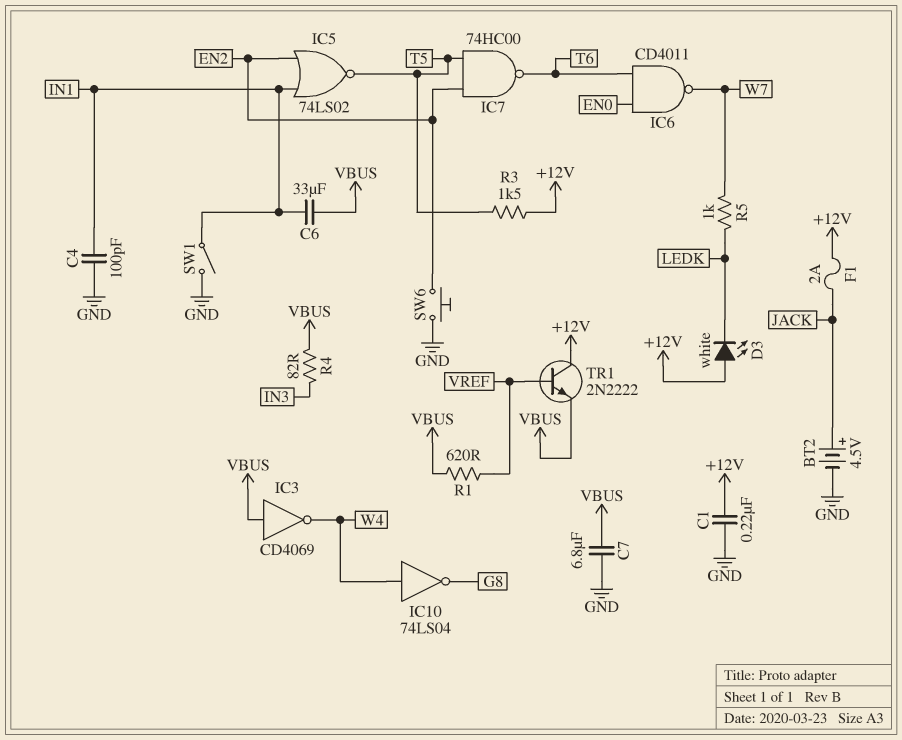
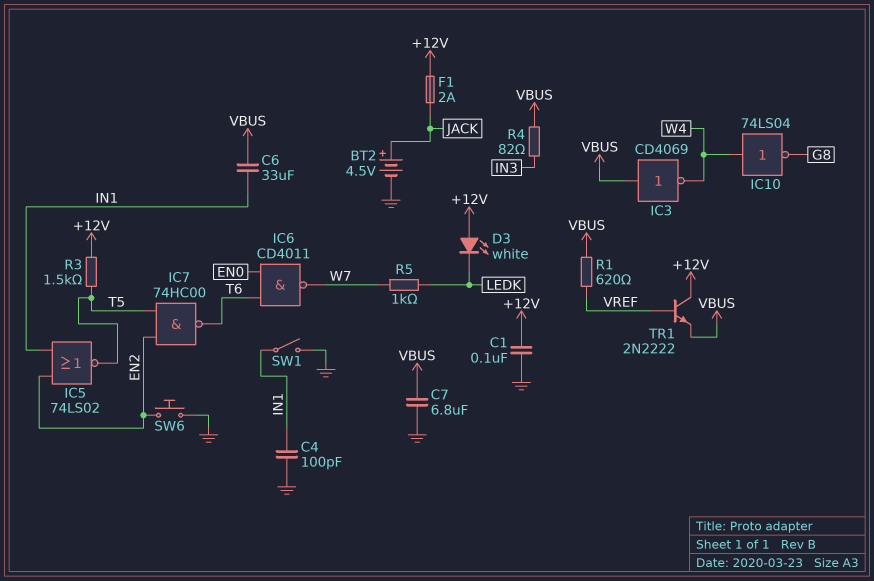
C1: 220nF (+12V, GND) -> 100nF (+12V, GND)

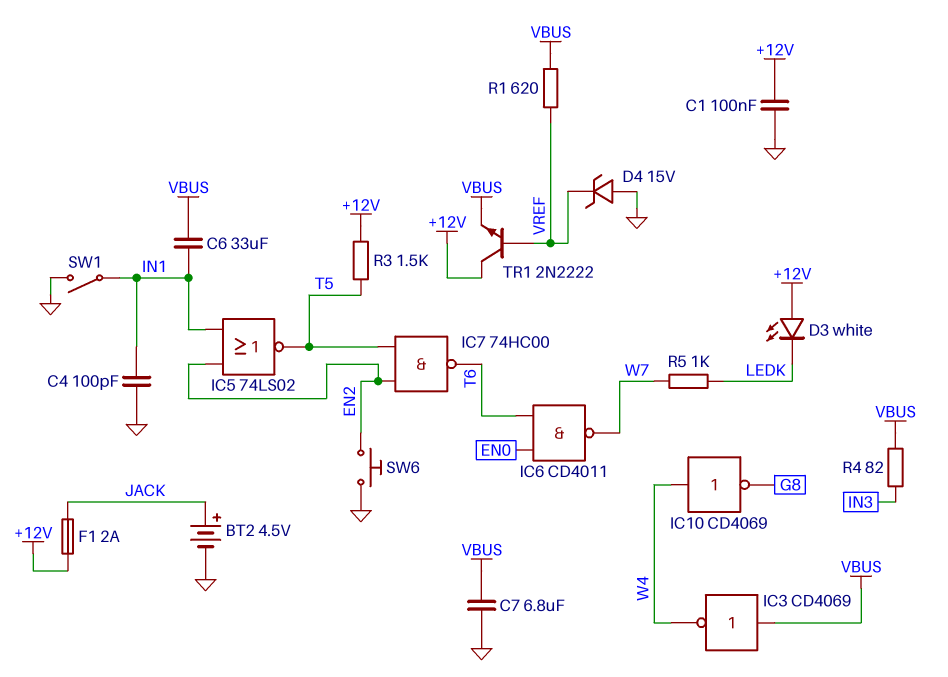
D4: none -> zener 15V (A GND, K VREF)
IC10: NOT 74LS04 (in W4, out G8) -> NOT CD4069 (in W4, out G8)

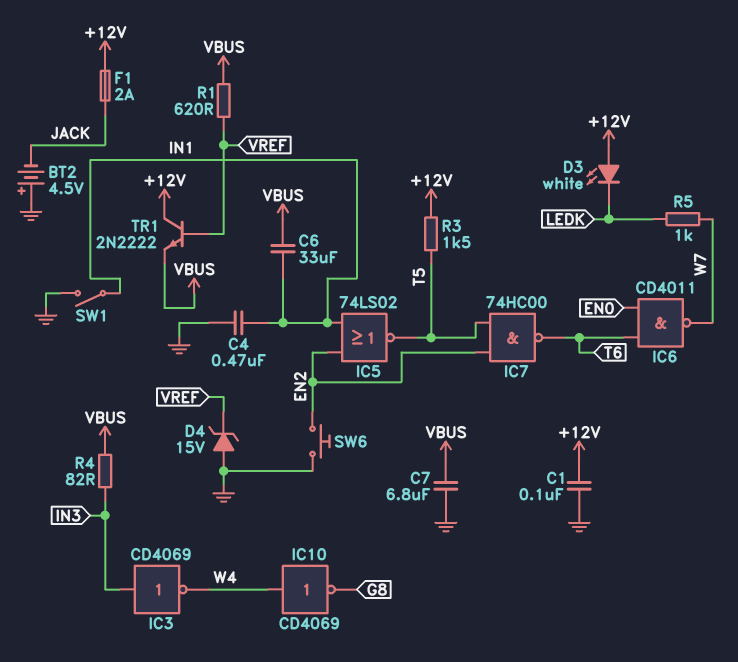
BT2: 4.5V (plus JACK, minus GND) -> 4.5V (plus GND, minus JACK)
C4: 100pF (GND, IN1) -> 470nF (GND, IN1)
IC3: NOT CD4069 (in VBUS, out W4) -> NOT CD4069 (in IN3, out W4)

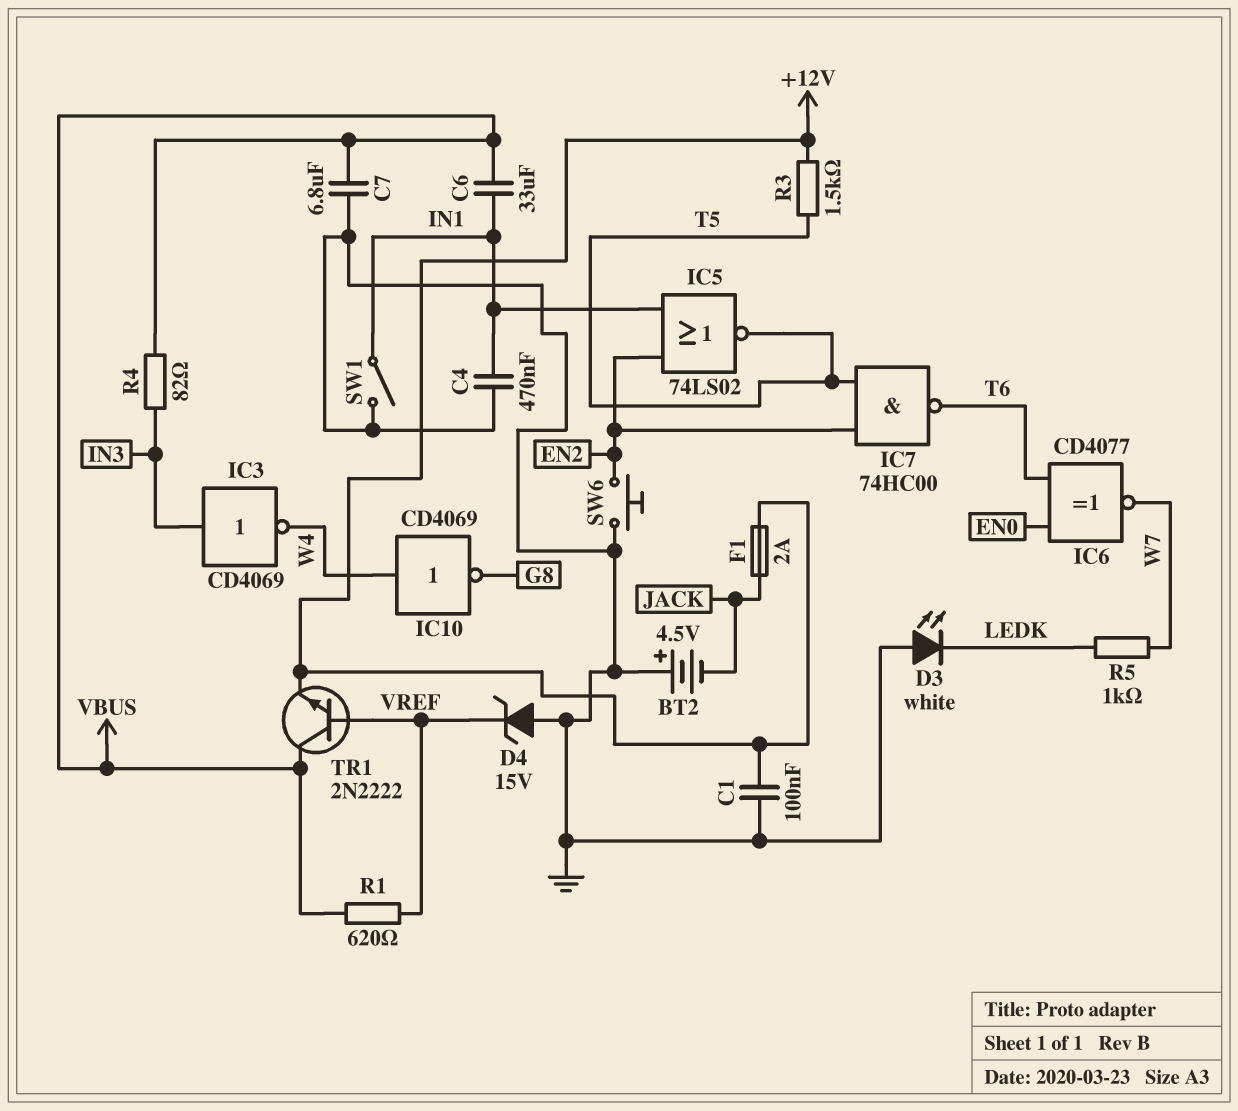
D3: LED white (A +12V, K LEDK) -> LED white (A GND, K LEDK)
IC6: NAND CD4011 (in EN0, in T6, out W7) -> XNOR CD4077 (in EN0, in T6, out W7)
TR1: NPN 2N2222 (B VREF, C +12V, E VBUS) -> NPN 2N2222 (B VREF, C VBUS, E +12V)

